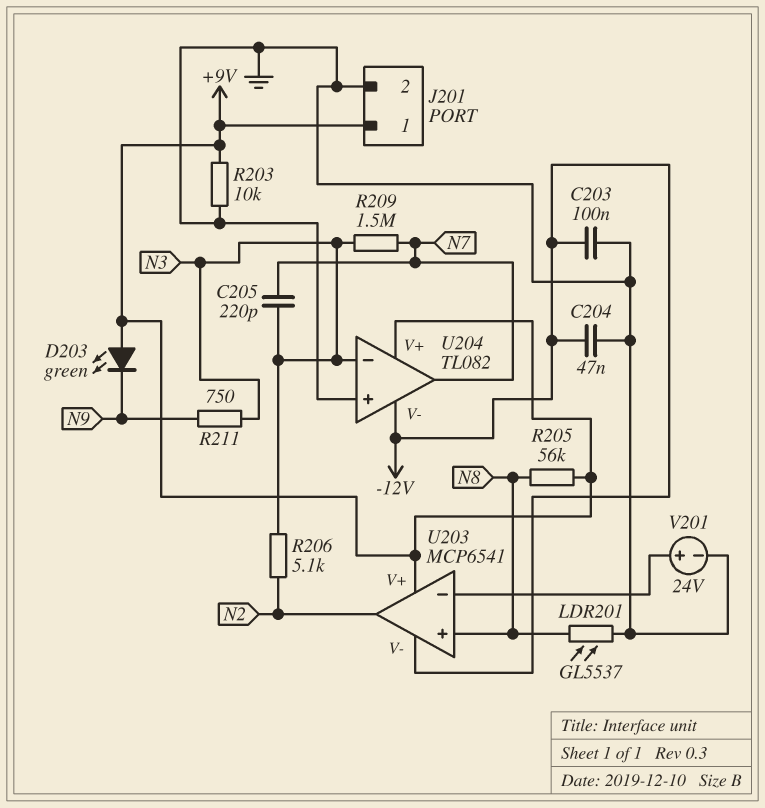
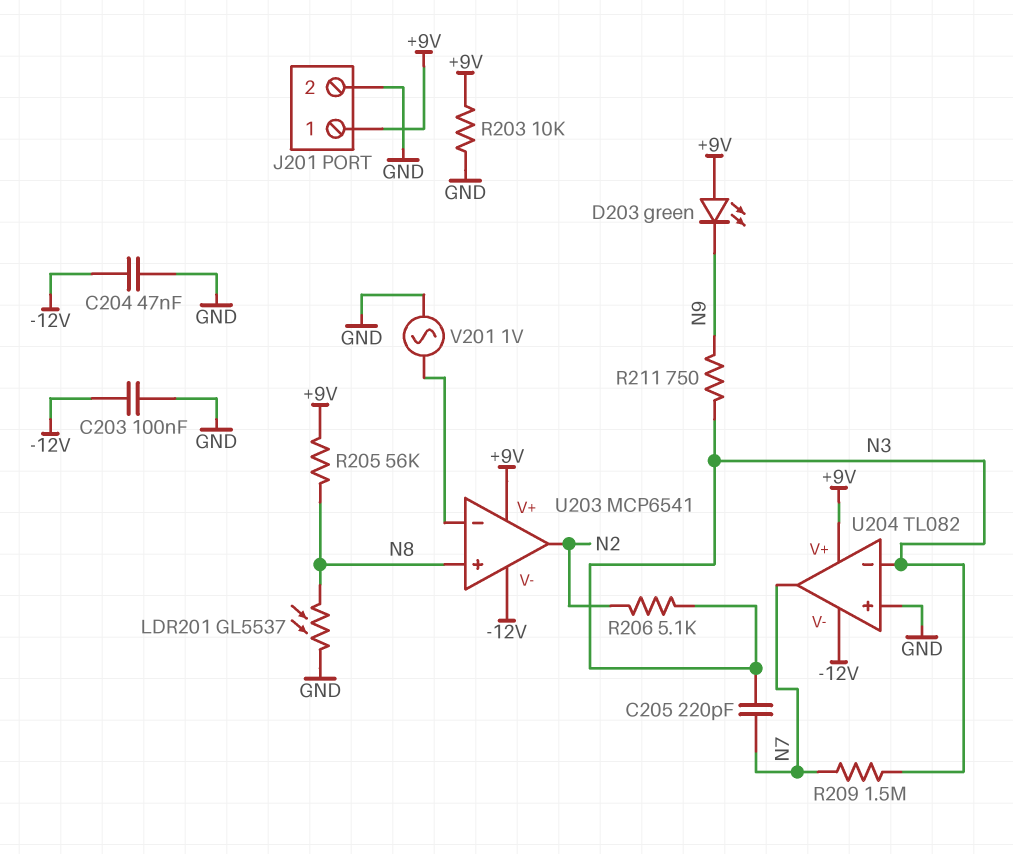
V201: 24V (plus U203/in-, minus GND) -> AC 1V (GND, U203/in-)

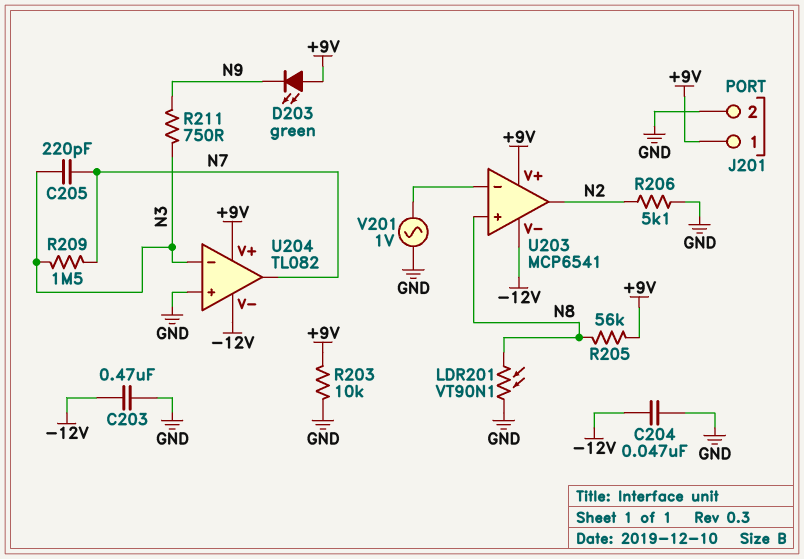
C203: 100nF (-12V, GND) -> 470nF (-12V, GND)
LDR201: GL5537 (GND, N8) -> VT90N1 (GND, N8)
R206: 5.1k (N2, N3) -> 5.1k (GND, N2)

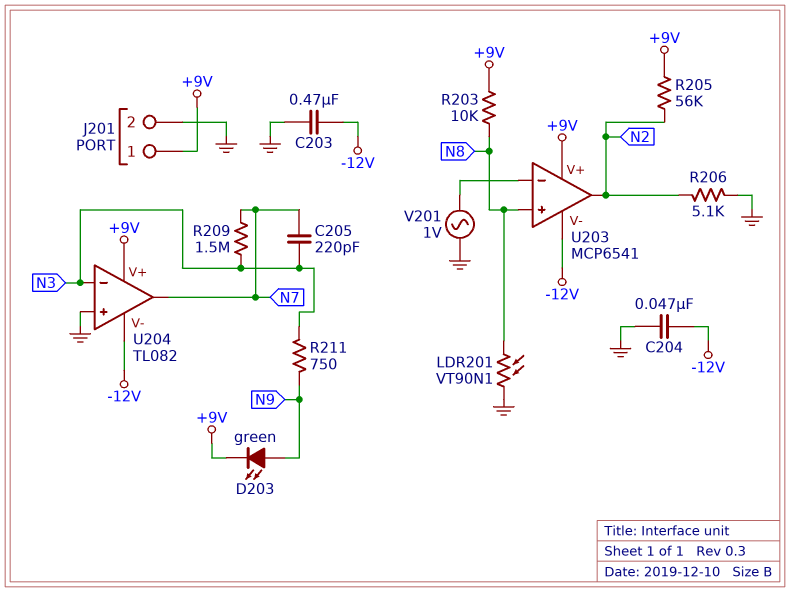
D203: LED green (A +9V, K N9) -> LED green (A N9, K +9V)
R203: 10k (+9V, GND) -> 10k (+9V, N8)
R205: 56k (+9V, N8) -> 56k (+9V, N2)

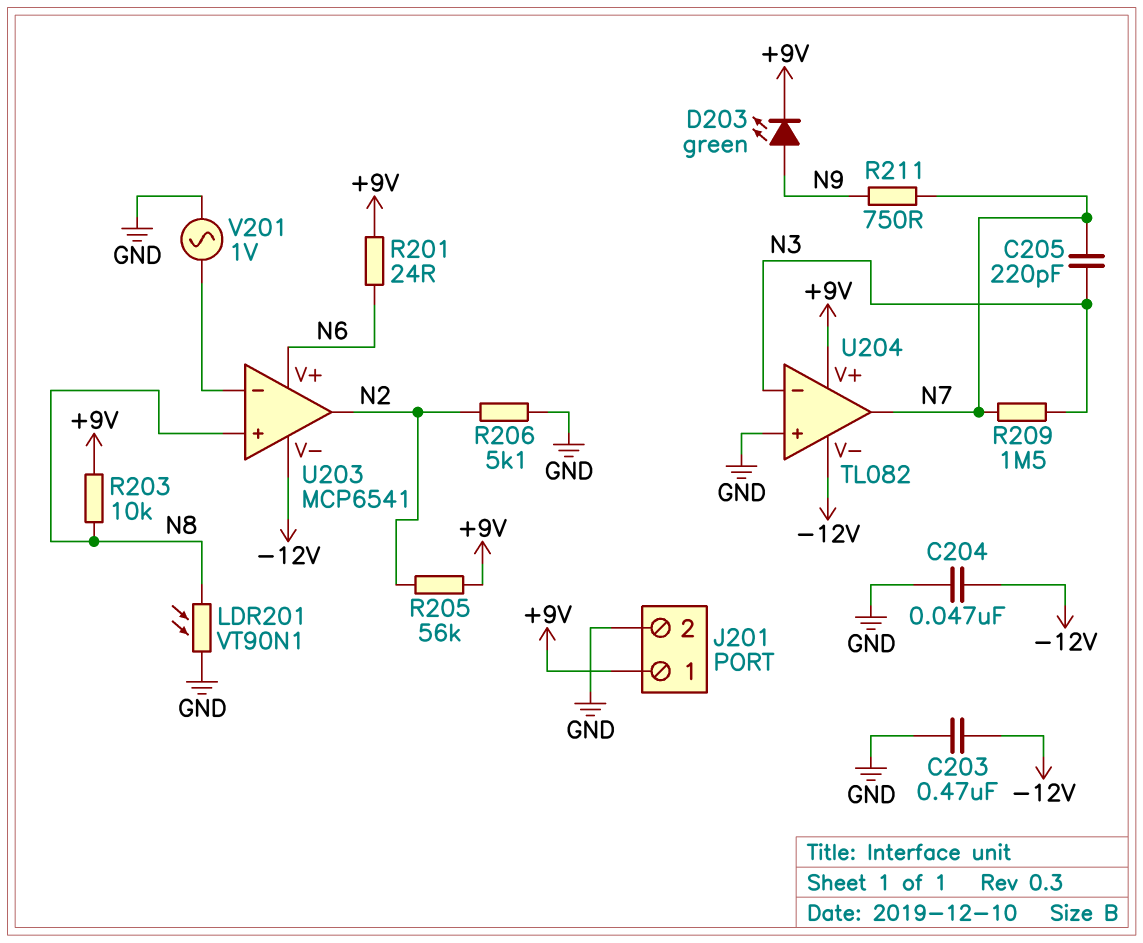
R201: none -> 24 (+9V, N6)
R211: 750 (N3, N9) -> 750 (N7, N9)
U203 pin V+: +9V -> N6

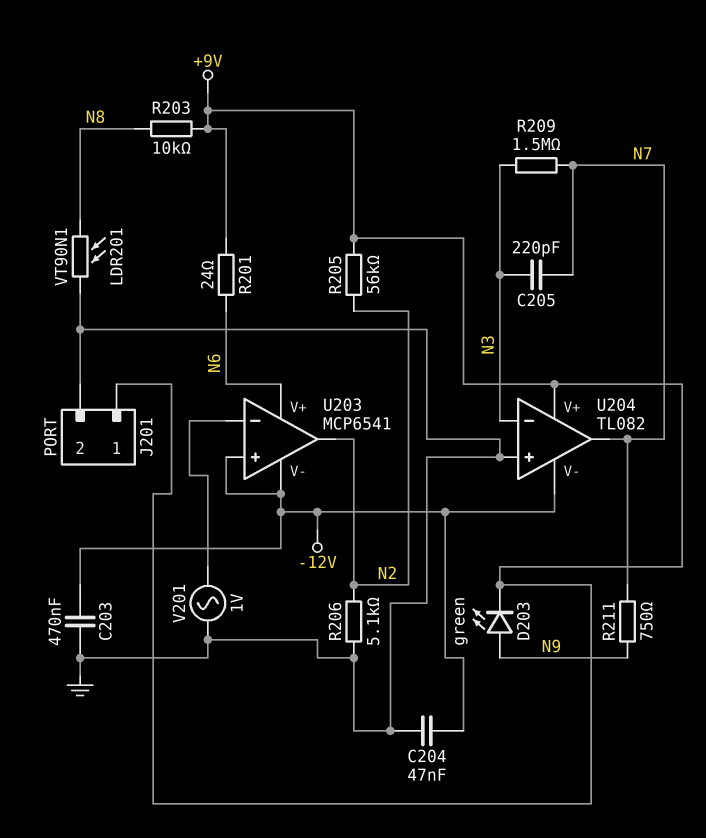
U203 pin in+: N8 -> -12V

